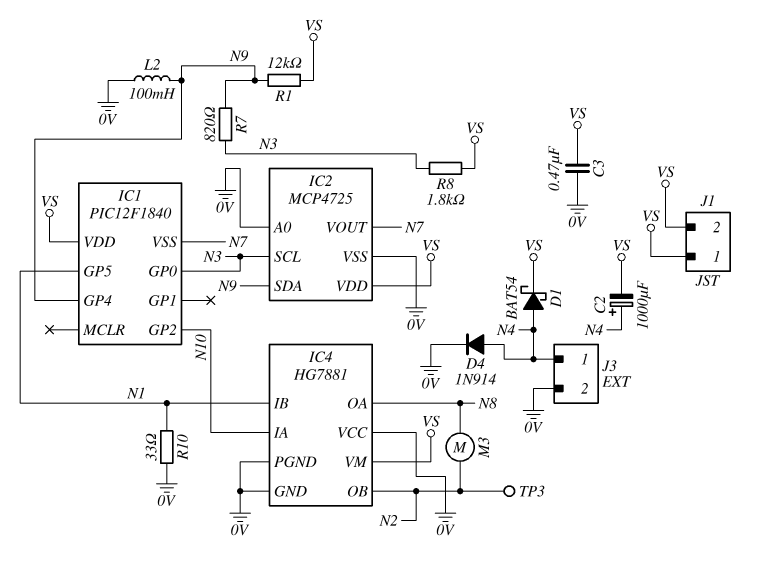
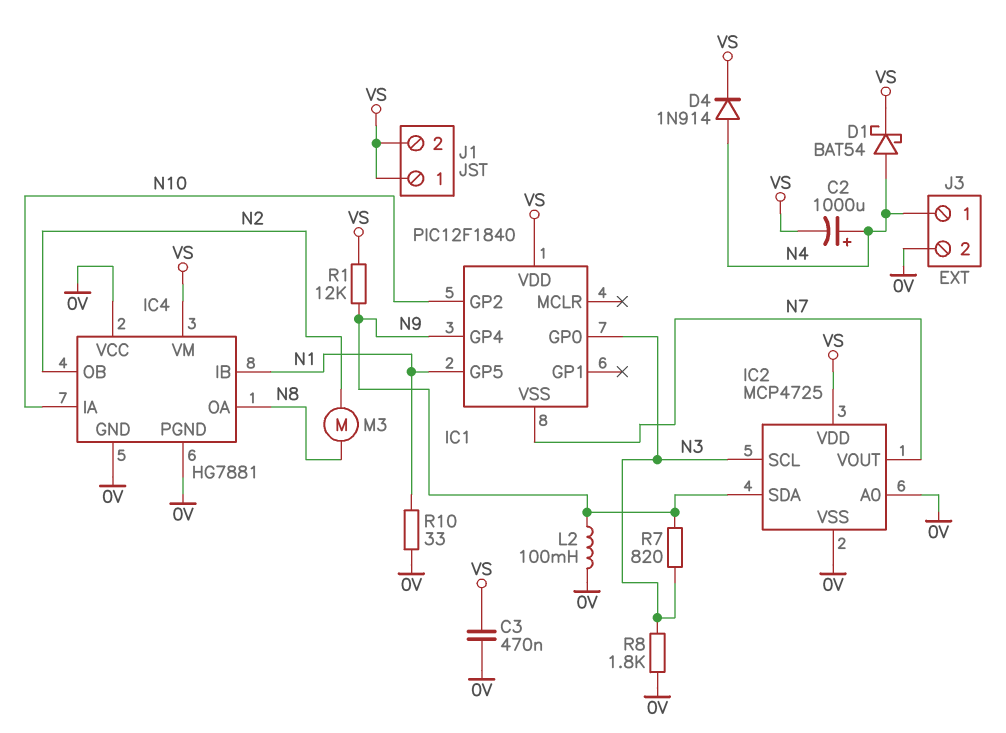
D4: diode 1N914 (A N4, K 0V) -> diode 1N914 (A N4, K VS)
R8: 1.8k (N3, VS) -> 1.8k (0V, N3)
TP3: test point (N2) -> none

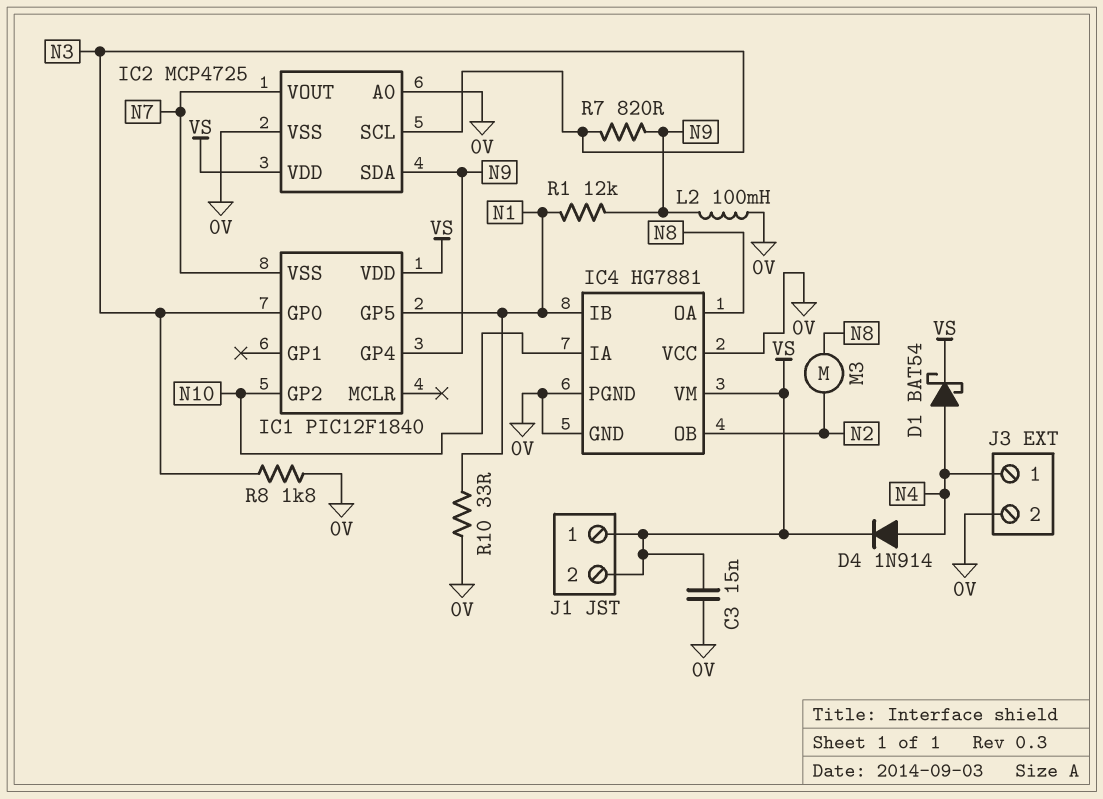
C2: 1000uF (plus N4, minus VS) -> none
C3: 470nF (0V, VS) -> 15nF (0V, VS)
R1: 12k (N9, VS) -> 12k (N1, N9)

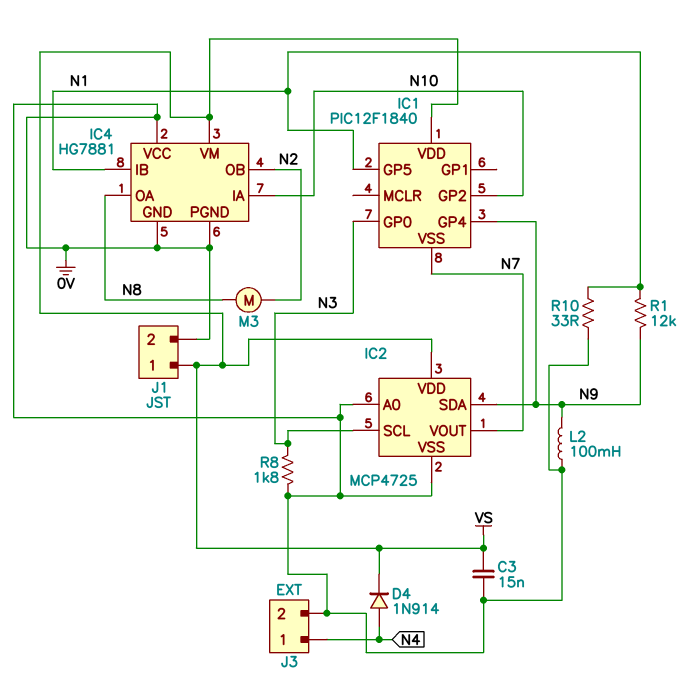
D1: schottky BAT54 (A N4, K VS) -> none
J1 pin 2: VS -> 0V
R7: 820 (N3, N9) -> none

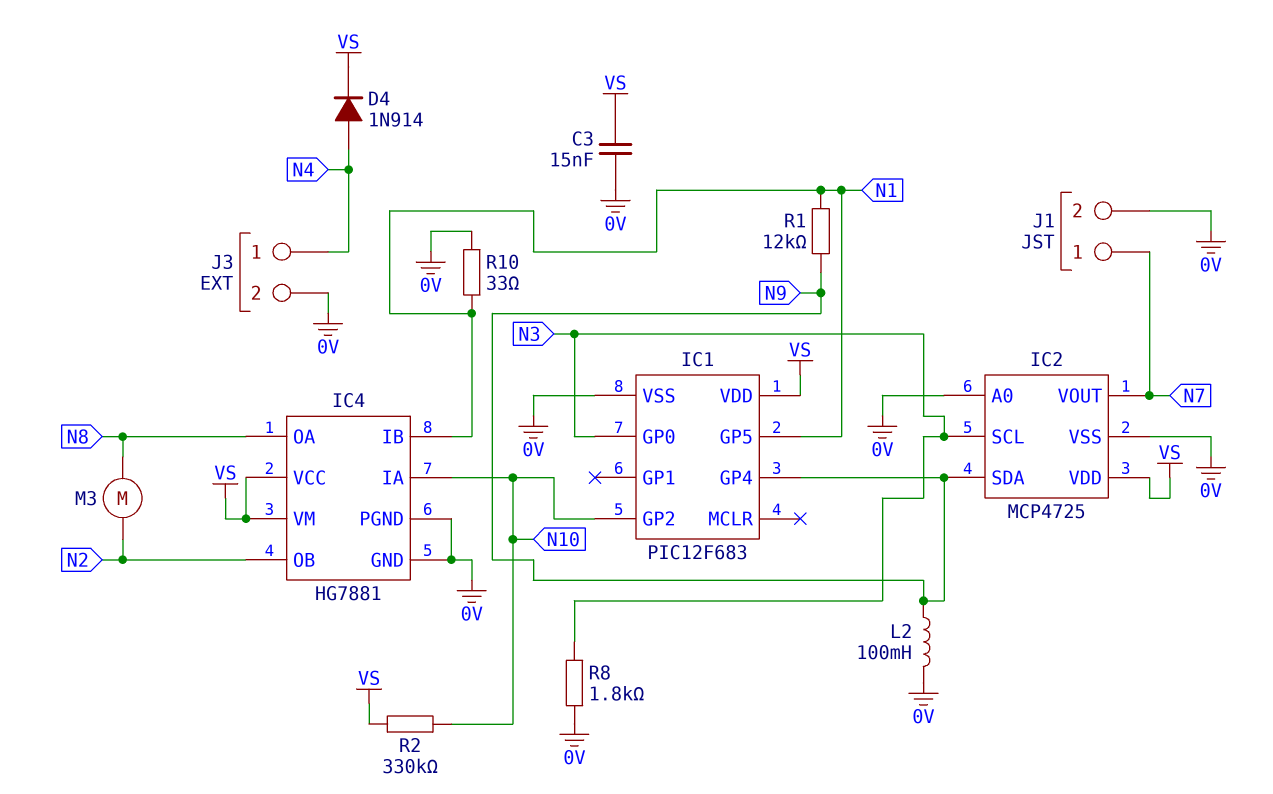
IC1: PIC12F1840 -> PIC12F683
IC1 pin VSS: N7 -> 0V
IC4 pin VCC: 0V -> VS
J1 pin 1: VS -> N7
R2: none -> 330k (N10, VS)

